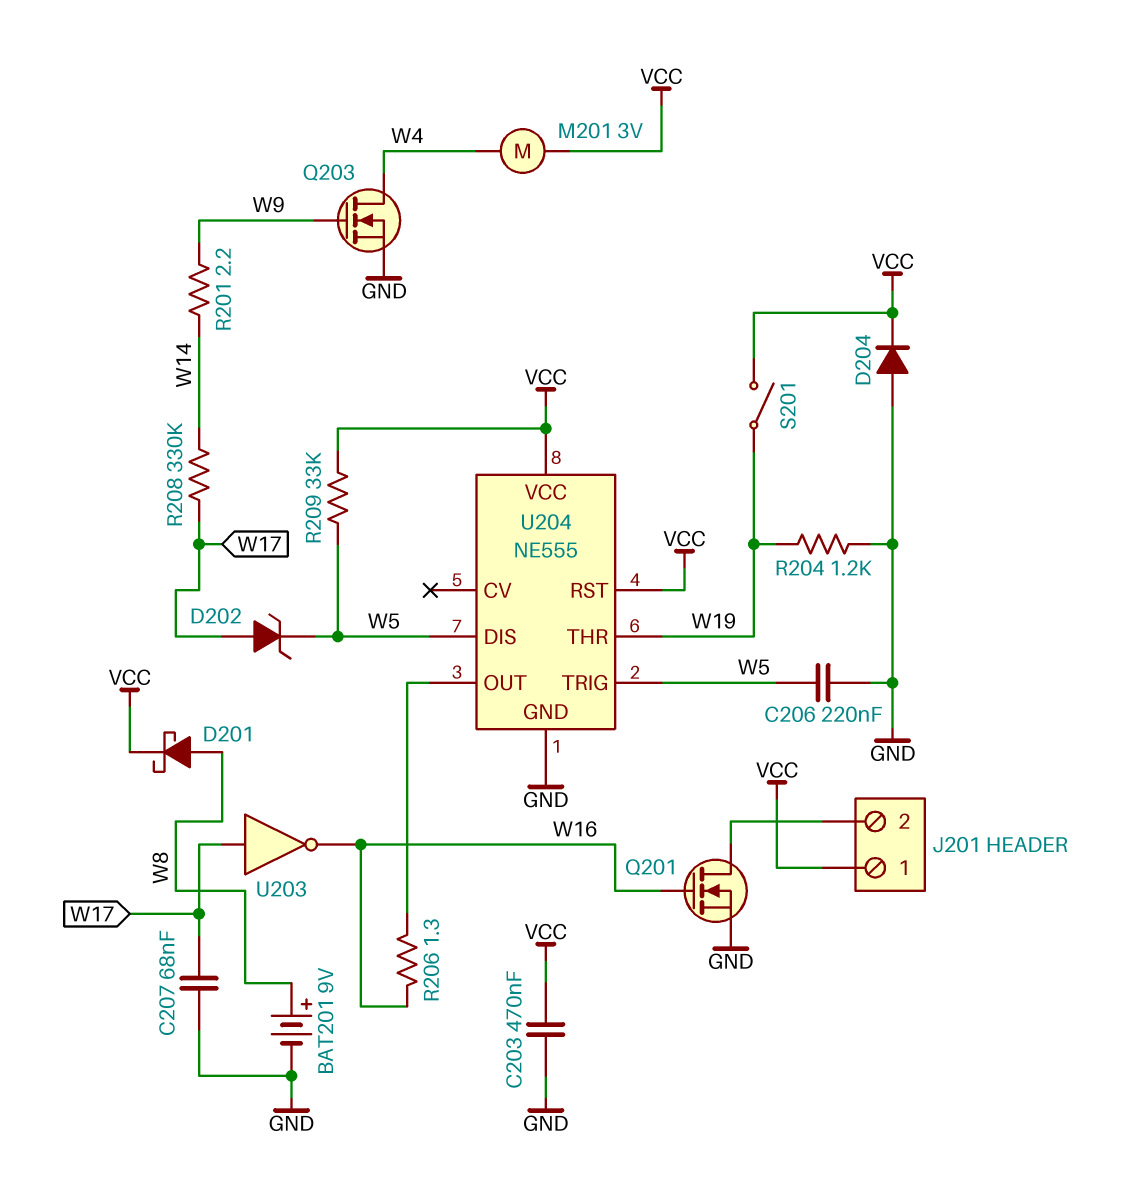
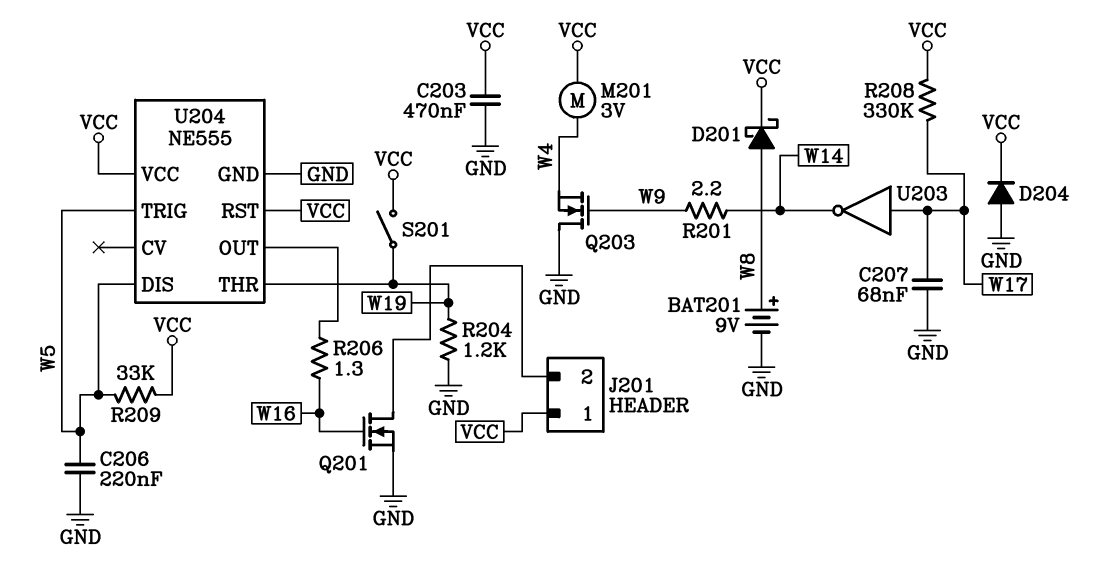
D202: zener (A W17, K W5) -> none
Q203: NMOS (G W9, D W4, S GND) -> NMOS (G W9, D GND, S W4)
R208: 330k (W14, W17) -> 330k (VCC, W17)
U203: NOT (in W17, out W16) -> NOT (in W17, out W14)

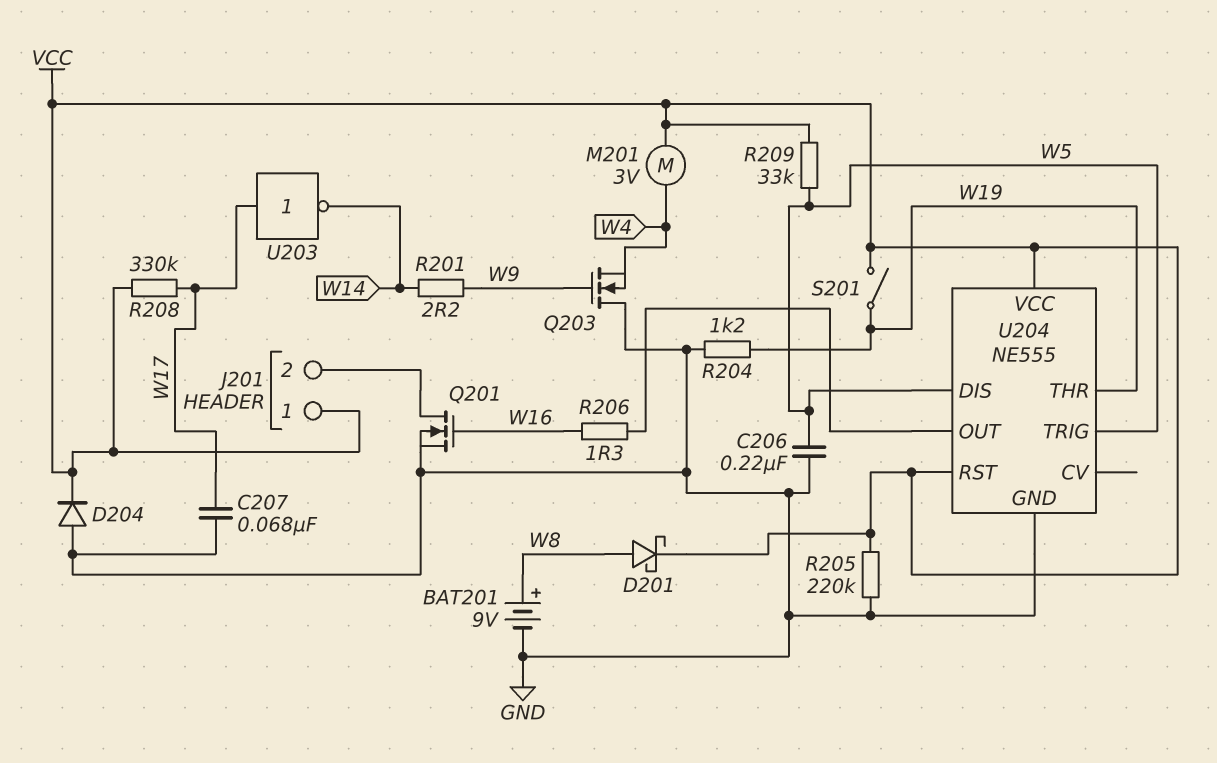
C203: 470nF (GND, VCC) -> none
R205: none -> 220k (GND, VCC)

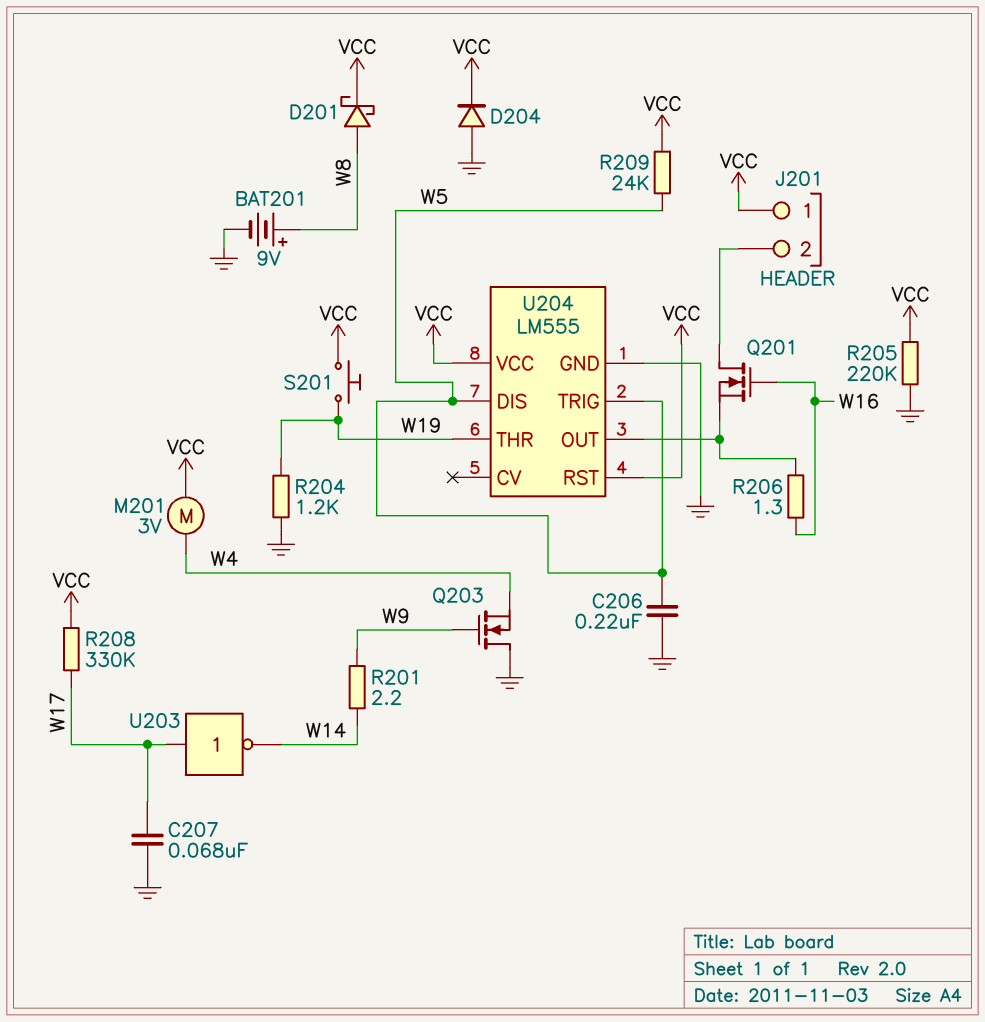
Q201: NMOS (G W16, D J201/2, S GND) -> NMOS (G W16, D J201/2, S U204/OUT)
R209: 33k (VCC, W5) -> 24k (VCC, W5)
S201: switch (VCC, W19) -> button (VCC, W19)
U204: NE555 -> LM555

